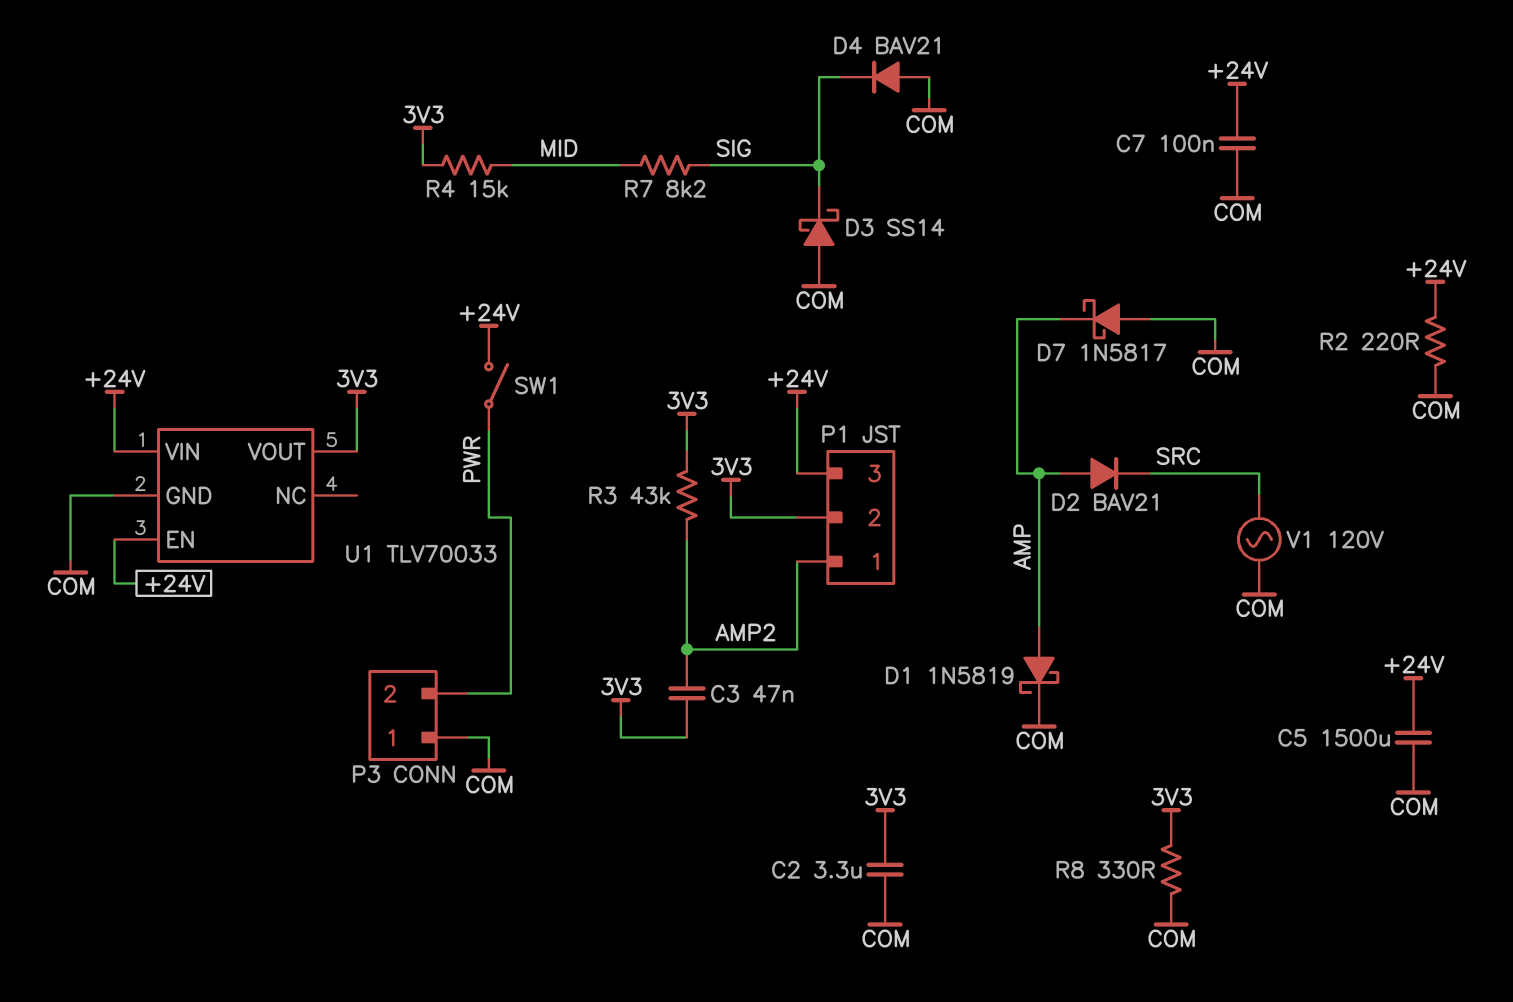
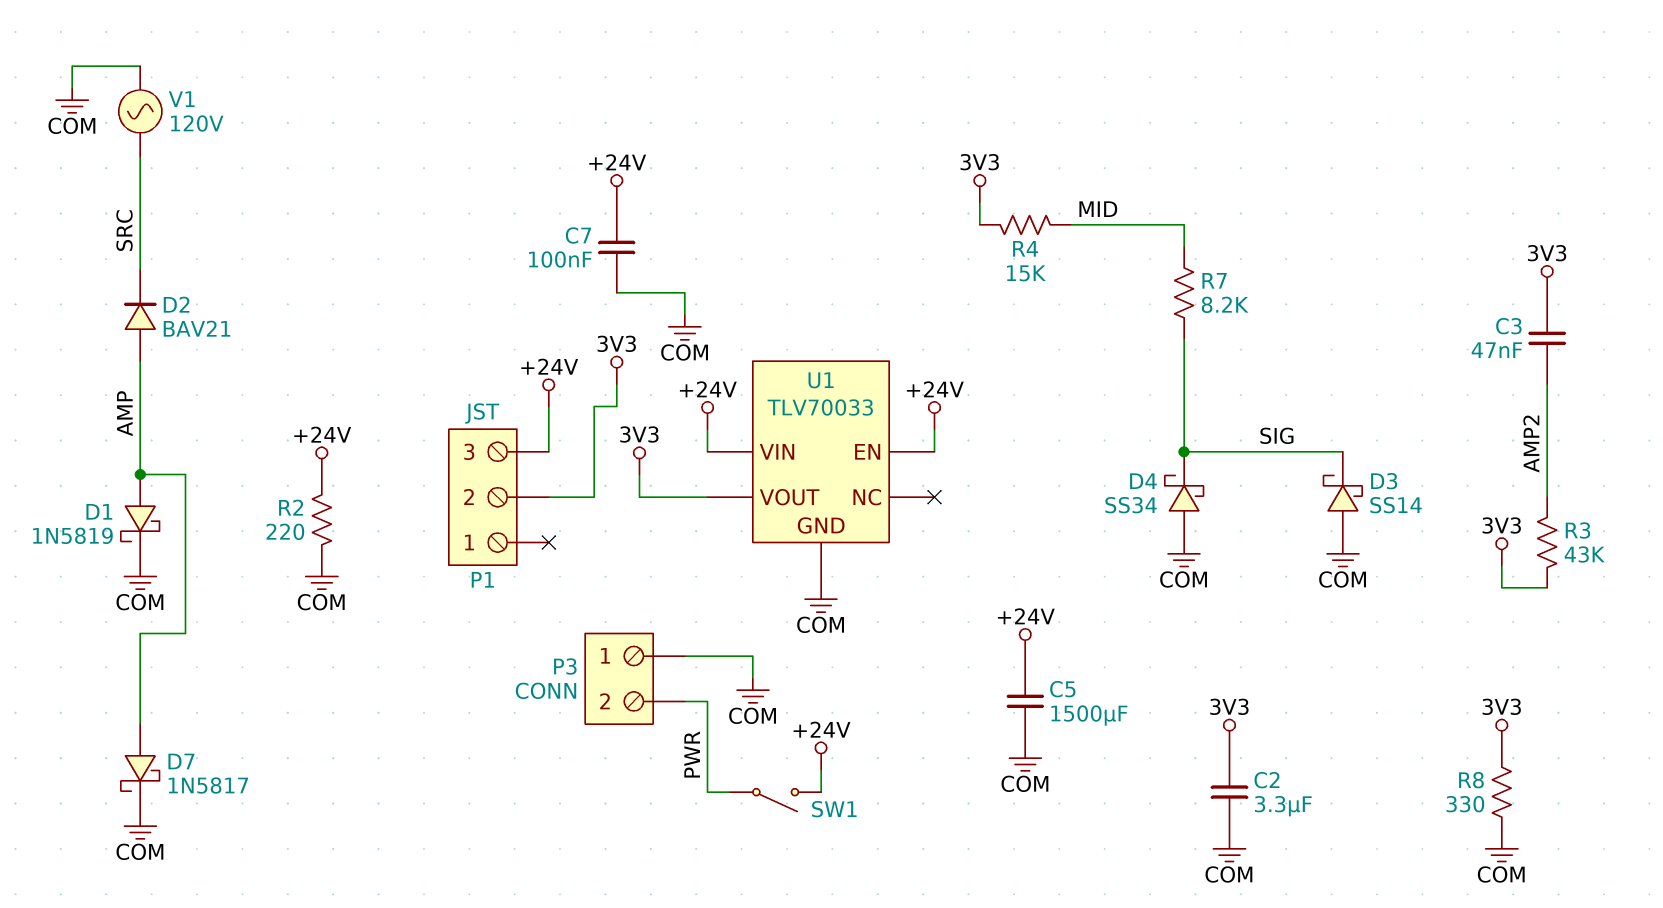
D4: diode BAV21 (A COM, K SIG) -> schottky SS34 (A COM, K SIG)
D7: schottky 1N5817 (A COM, K AMP) -> schottky 1N5817 (A AMP, K COM)
P1 pin 1: AMP2 -> none

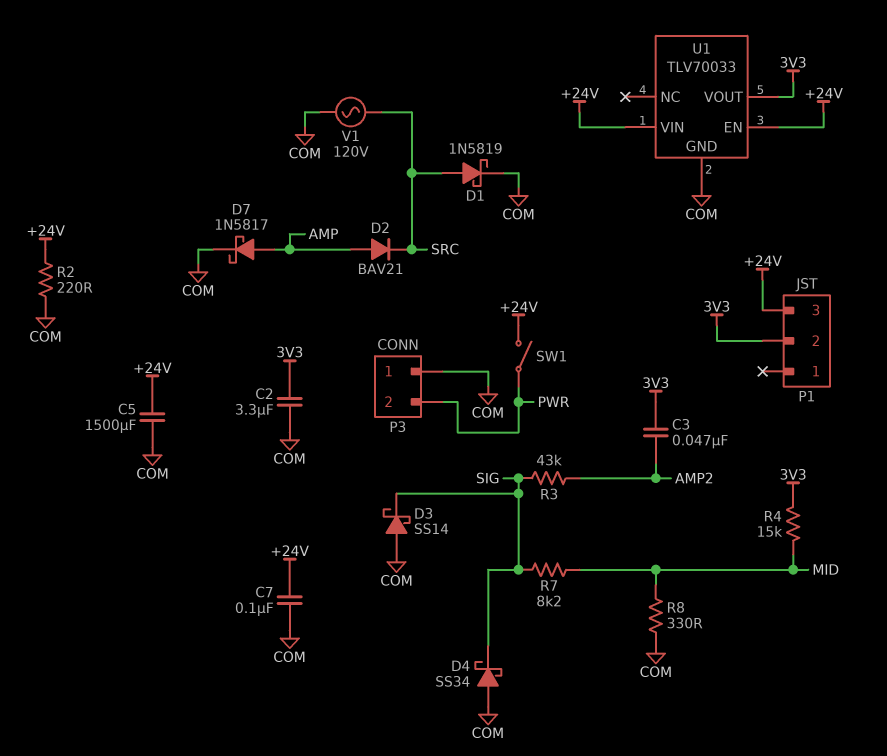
D1: schottky 1N5819 (A AMP, K COM) -> schottky 1N5819 (A SRC, K COM)
R3: 43k (3V3, AMP2) -> 43k (AMP2, SIG)
R8: 330 (3V3, COM) -> 330 (COM, MID)

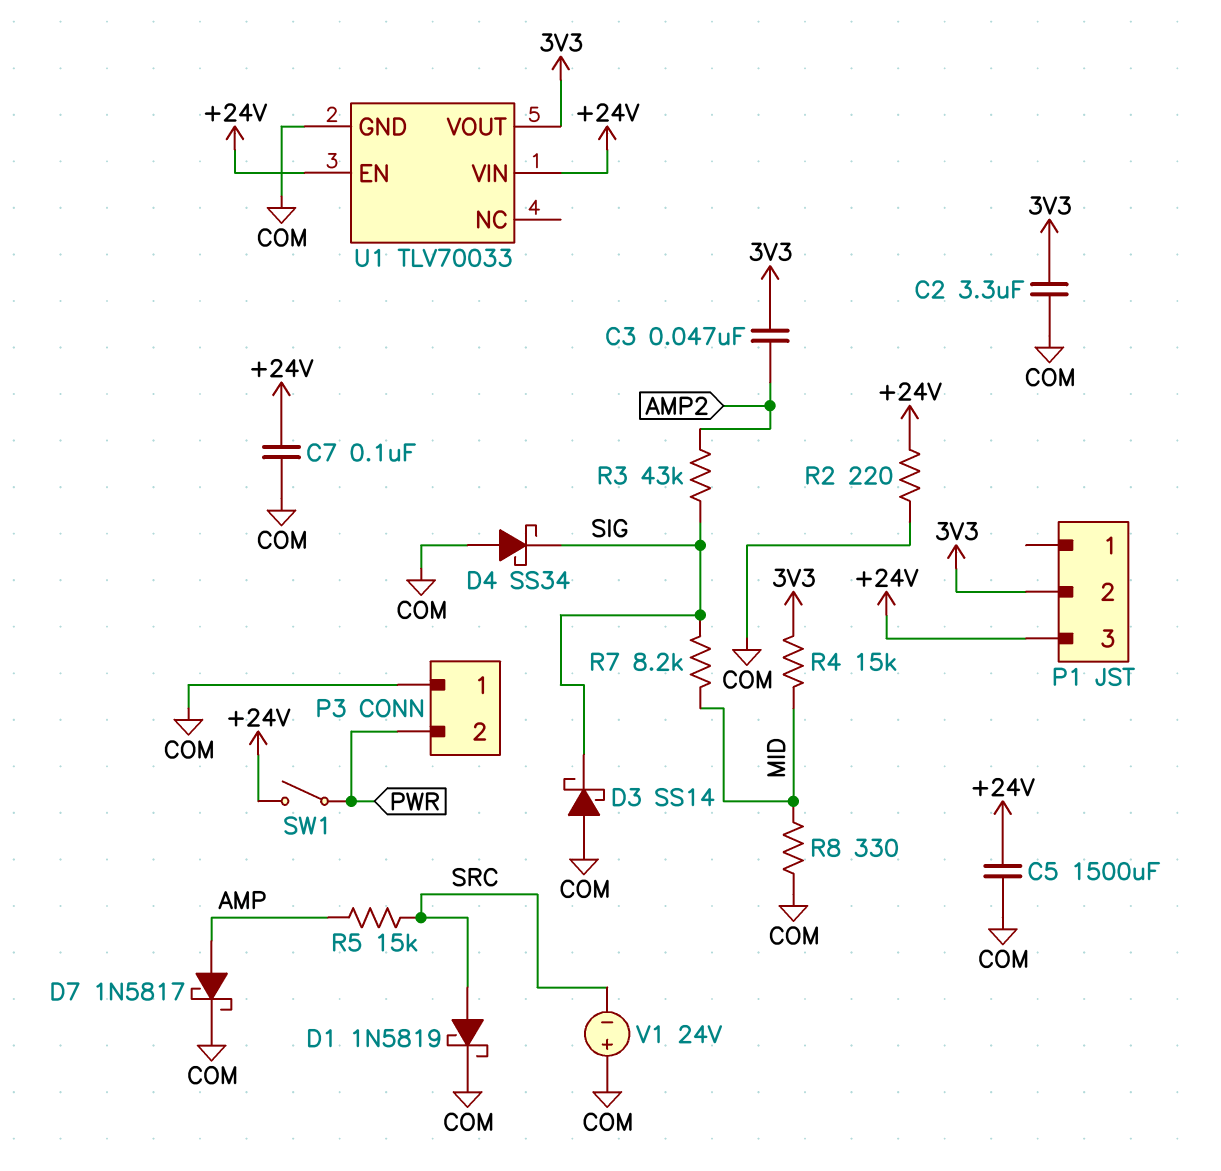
D2: diode BAV21 (A AMP, K SRC) -> none
R5: none -> 15k (AMP, SRC)
V1: AC 120V (COM, SRC) -> 24V (plus COM, minus SRC)

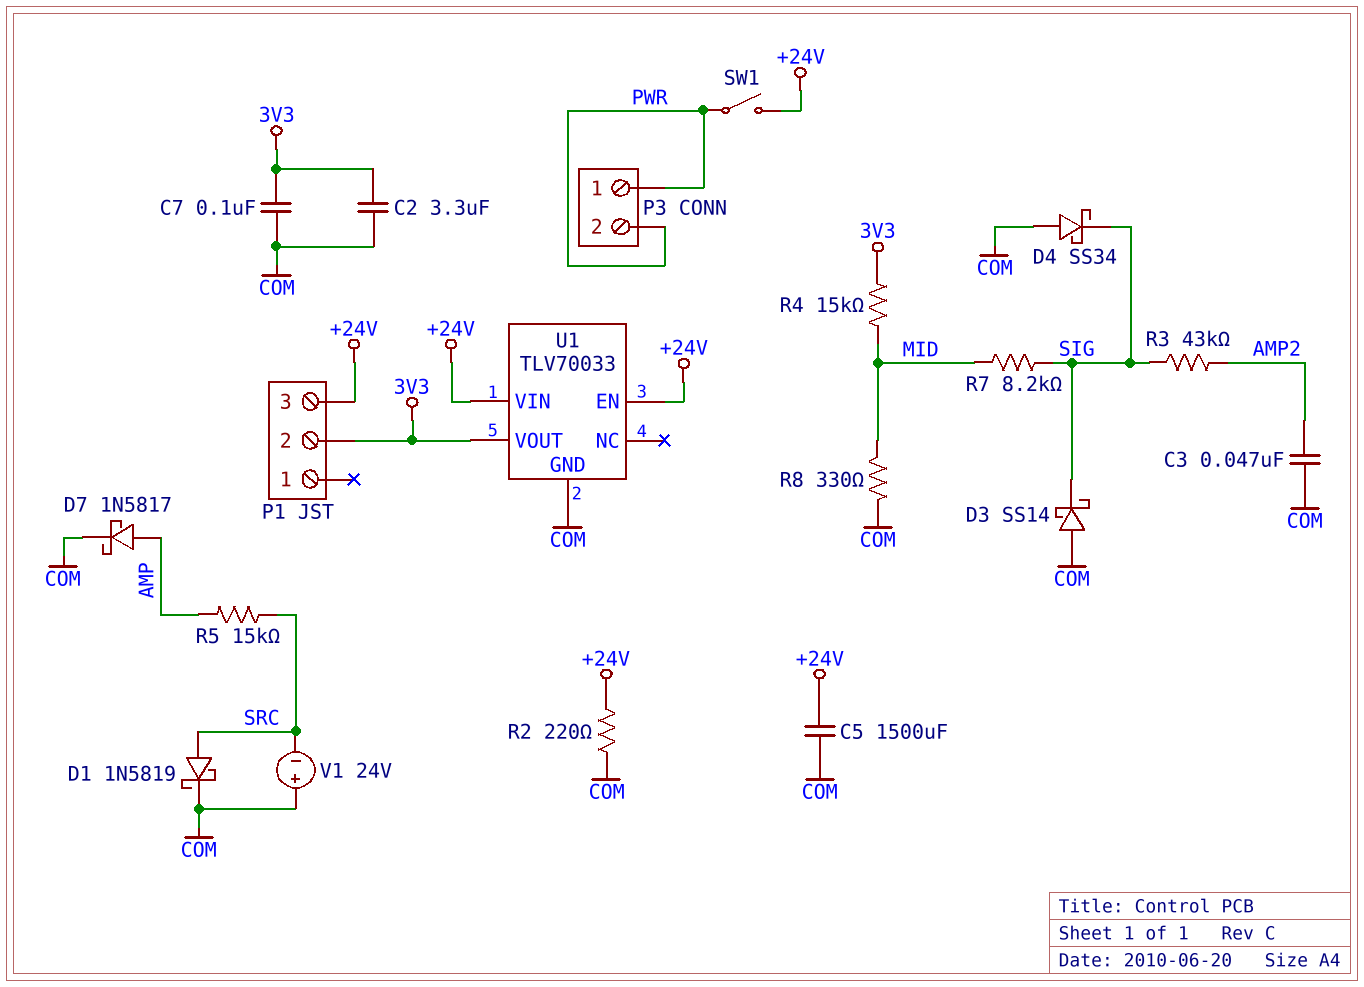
C3: 47nF (3V3, AMP2) -> 47nF (AMP2, COM)
C7: 100nF (+24V, COM) -> 100nF (3V3, COM)
P3 pin 1: COM -> PWR

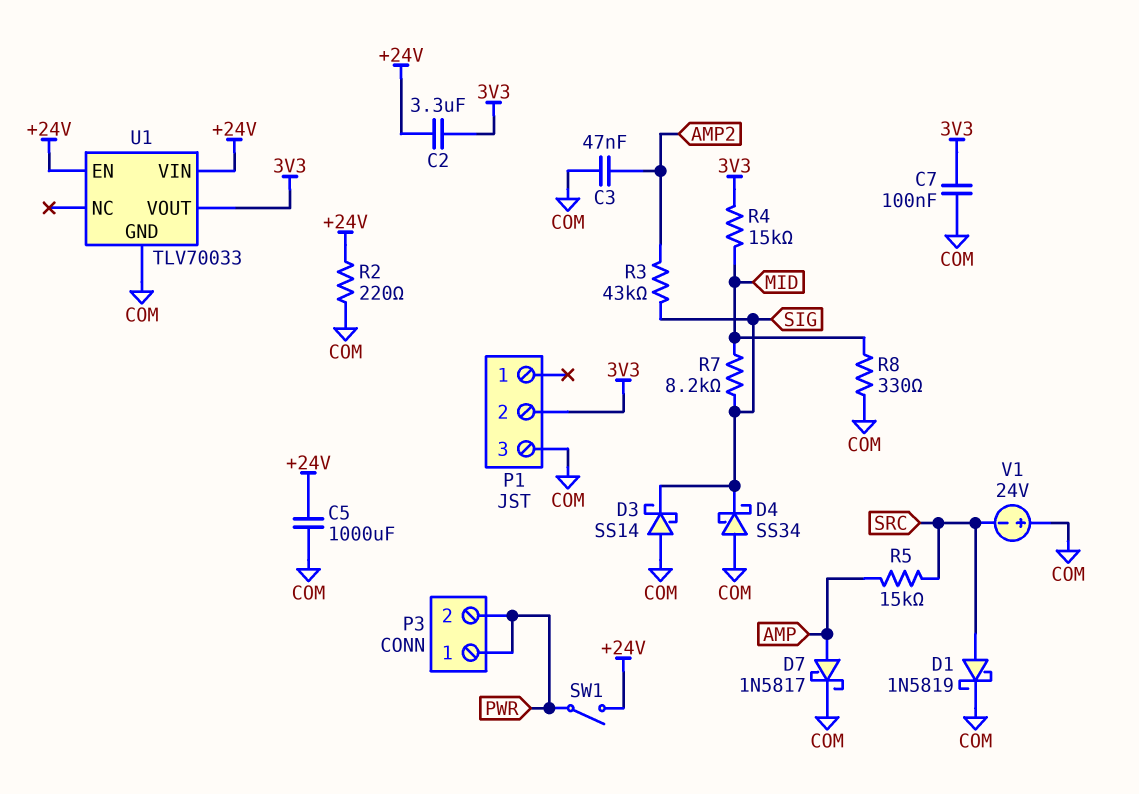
C2: 3.3uF (3V3, COM) -> 3.3uF (+24V, 3V3)
C5: 1500uF (+24V, COM) -> 1000uF (+24V, COM)
P1 pin 3: +24V -> COM

